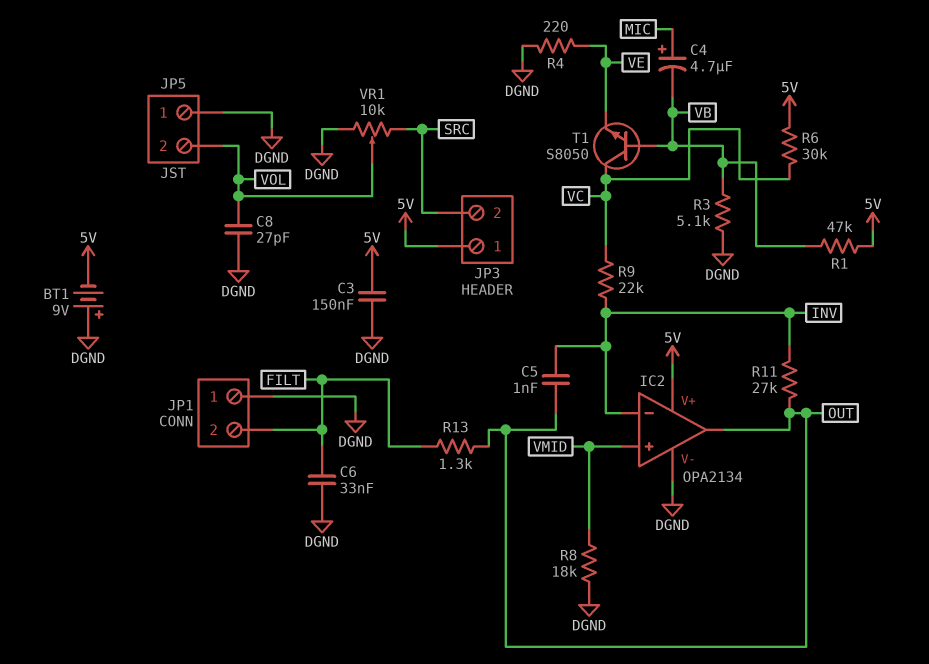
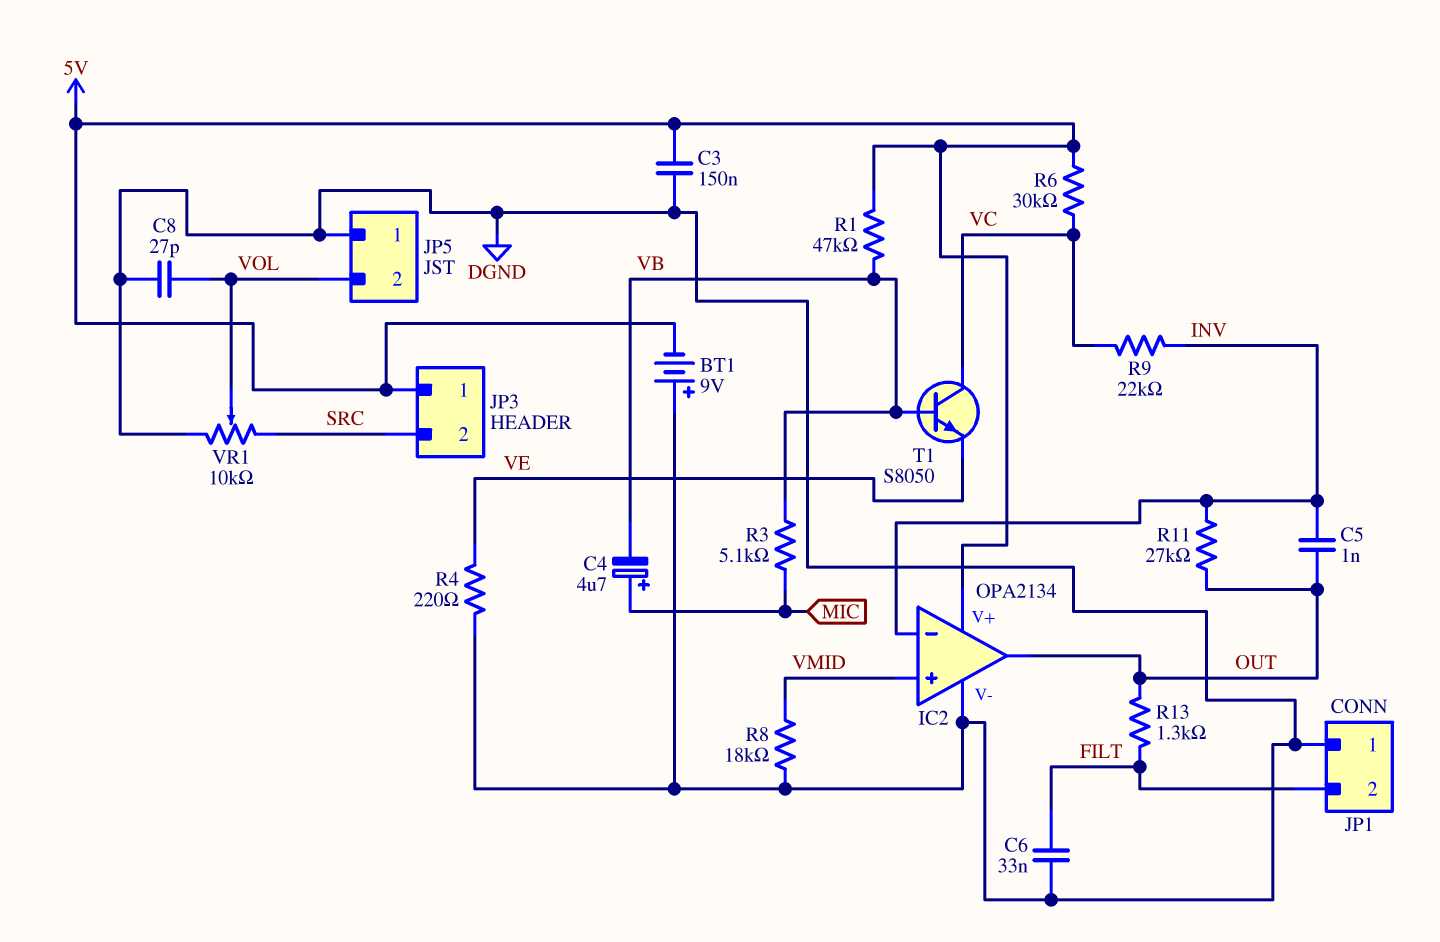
R3: 5.1k (DGND, VB) -> 5.1k (MIC, VB)

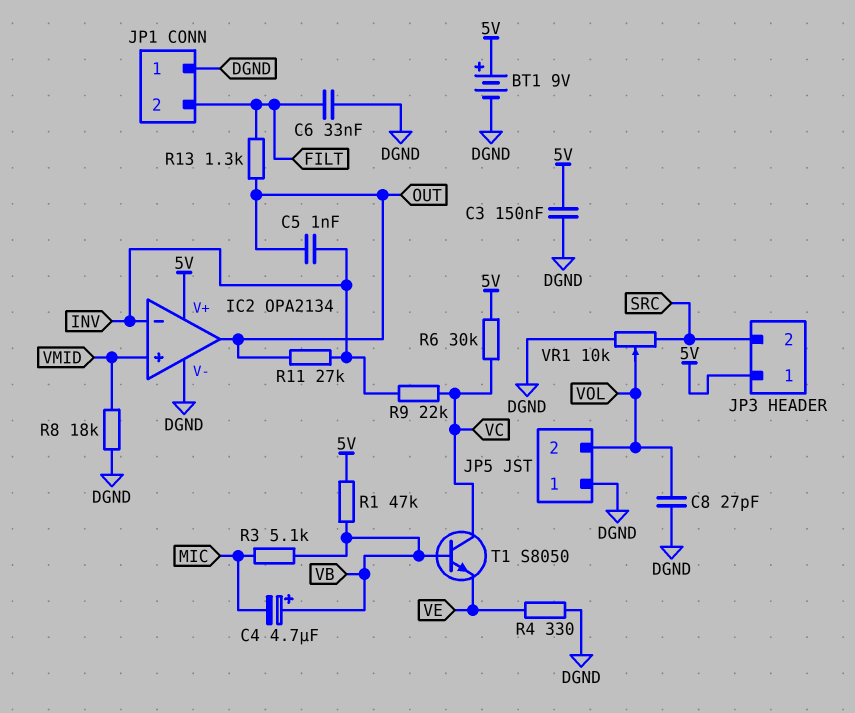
BT1: 9V (plus DGND, minus 5V) -> 9V (plus 5V, minus DGND)
C4: 4.7uF (plus MIC, minus VB) -> 4.7uF (plus VB, minus MIC)
R4: 220 (DGND, VE) -> 330 (DGND, VE)

